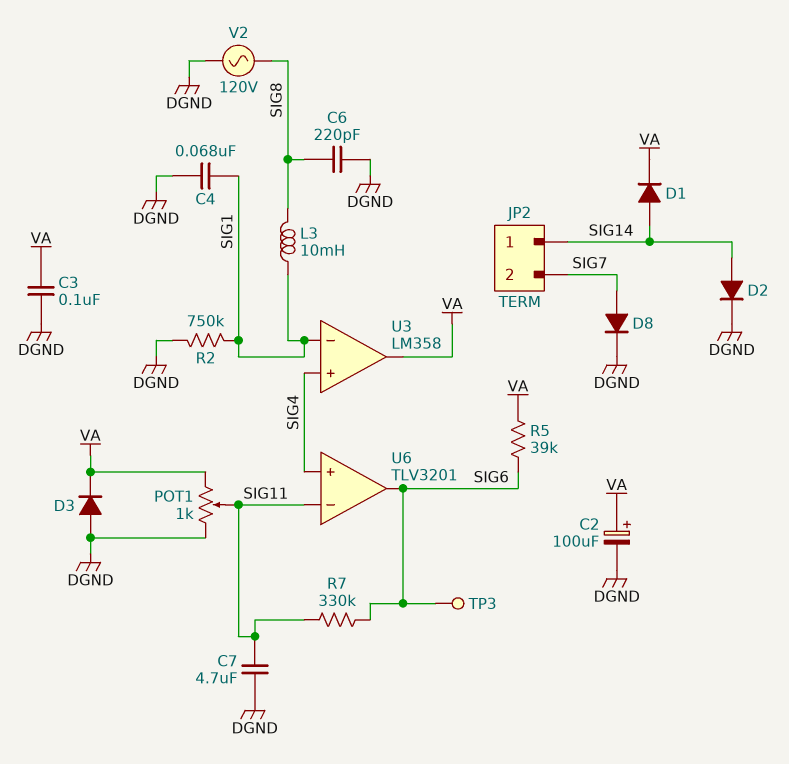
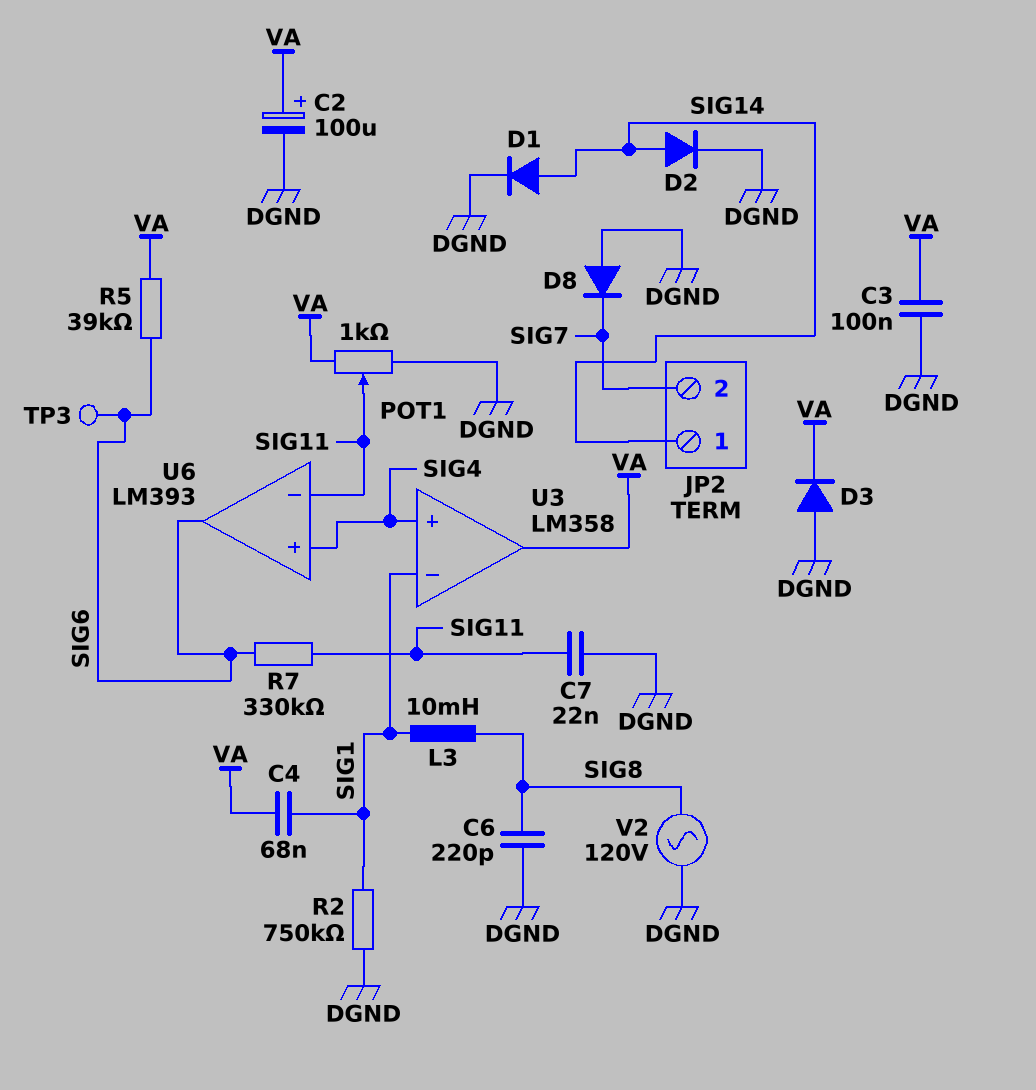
C4: 68nF (DGND, SIG1) -> 68nF (SIG1, VA)
C7: 4.7uF (DGND, SIG11) -> 22nF (DGND, SIG11)
D1: diode (A SIG14, K VA) -> diode (A SIG14, K DGND)
D8: diode (A SIG7, K DGND) -> diode (A DGND, K SIG7)
U6: TLV3201 -> LM393

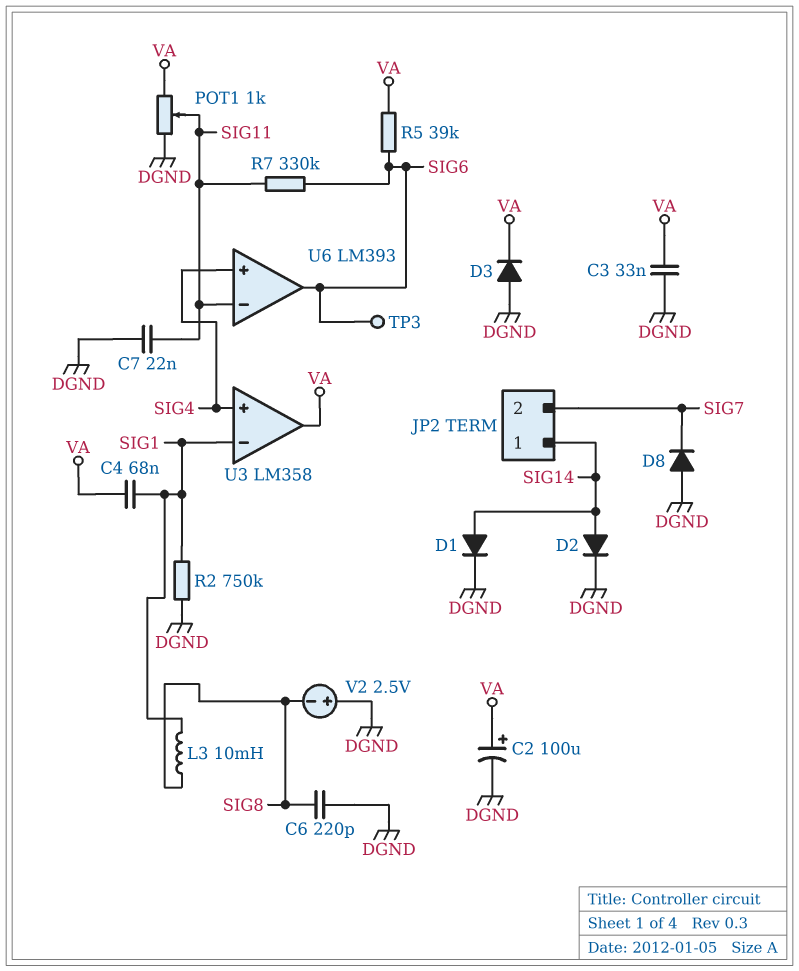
C3: 100nF (DGND, VA) -> 33nF (DGND, VA)
V2: AC 120V (DGND, SIG8) -> 2.5V (plus DGND, minus SIG8)

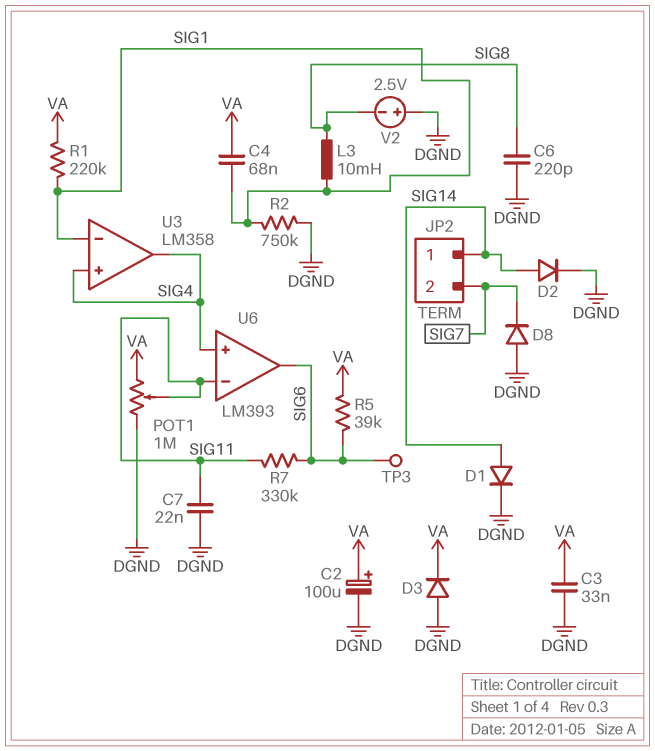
POT1: 1k (DGND, VA, wiper SIG11) -> 1M (DGND, VA, wiper SIG11)
R1: none -> 220k (SIG1, VA)
U3 pin out: VA -> SIG4

